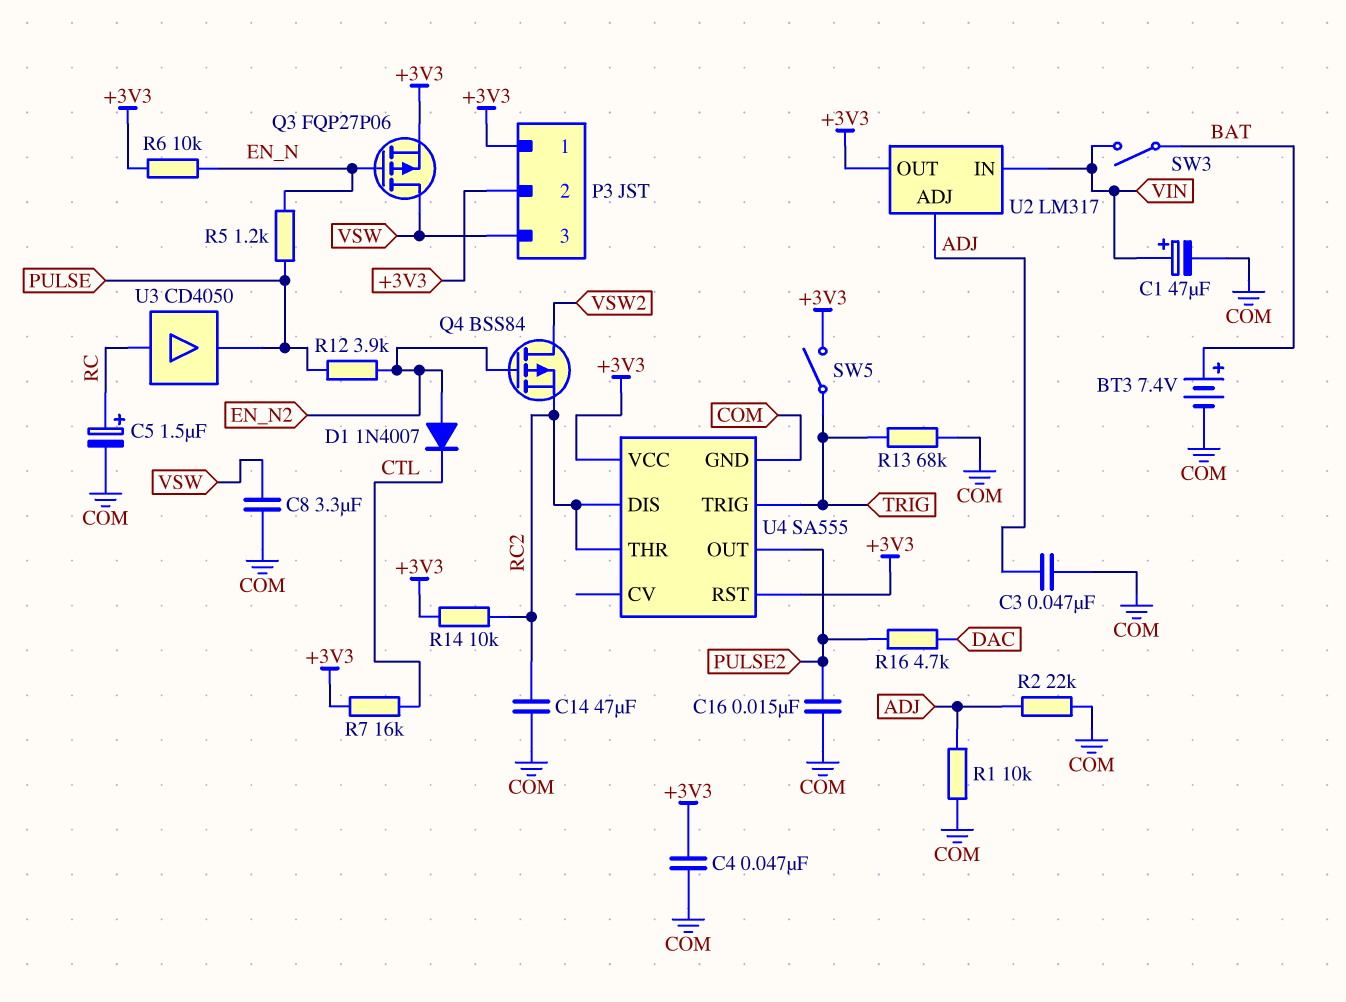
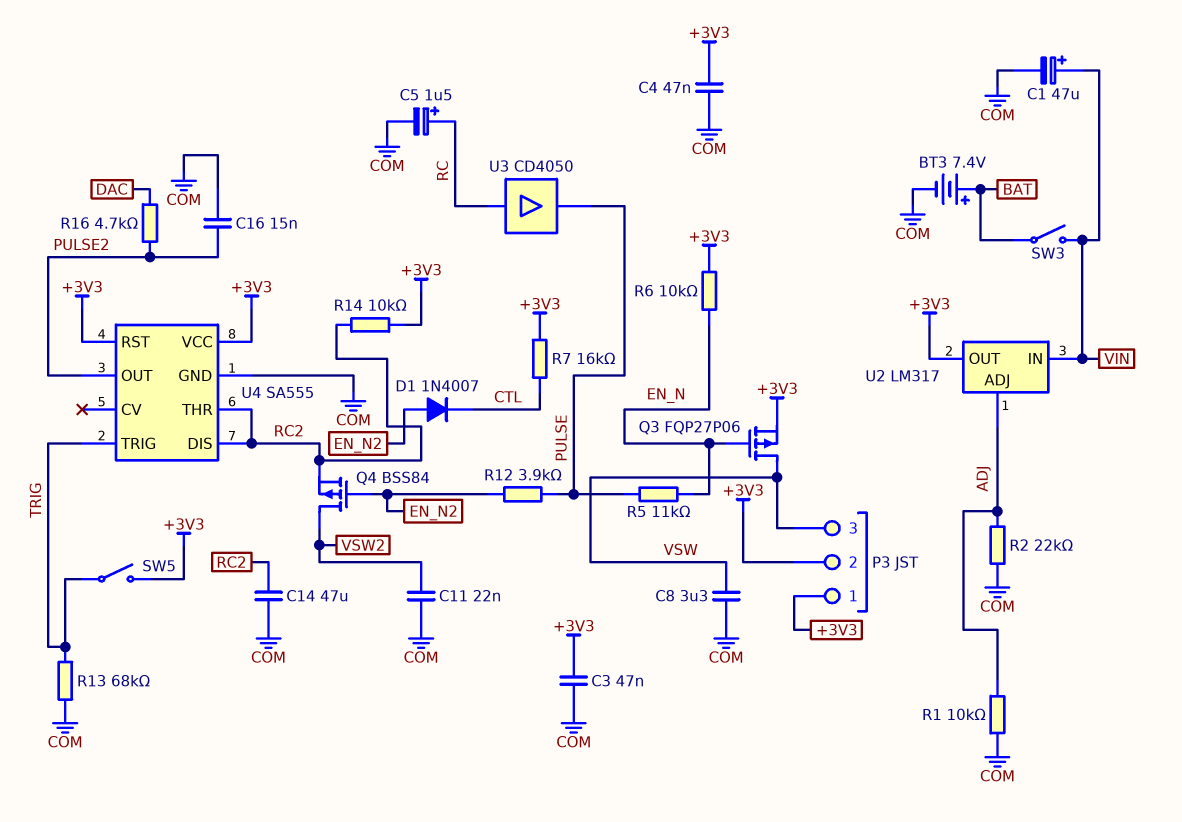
C3: 47nF (ADJ, COM) -> 47nF (+3V3, COM)
C11: none -> 22nF (COM, VSW2)
R5: 1.2k (EN_N, PULSE) -> 11k (EN_N, PULSE)

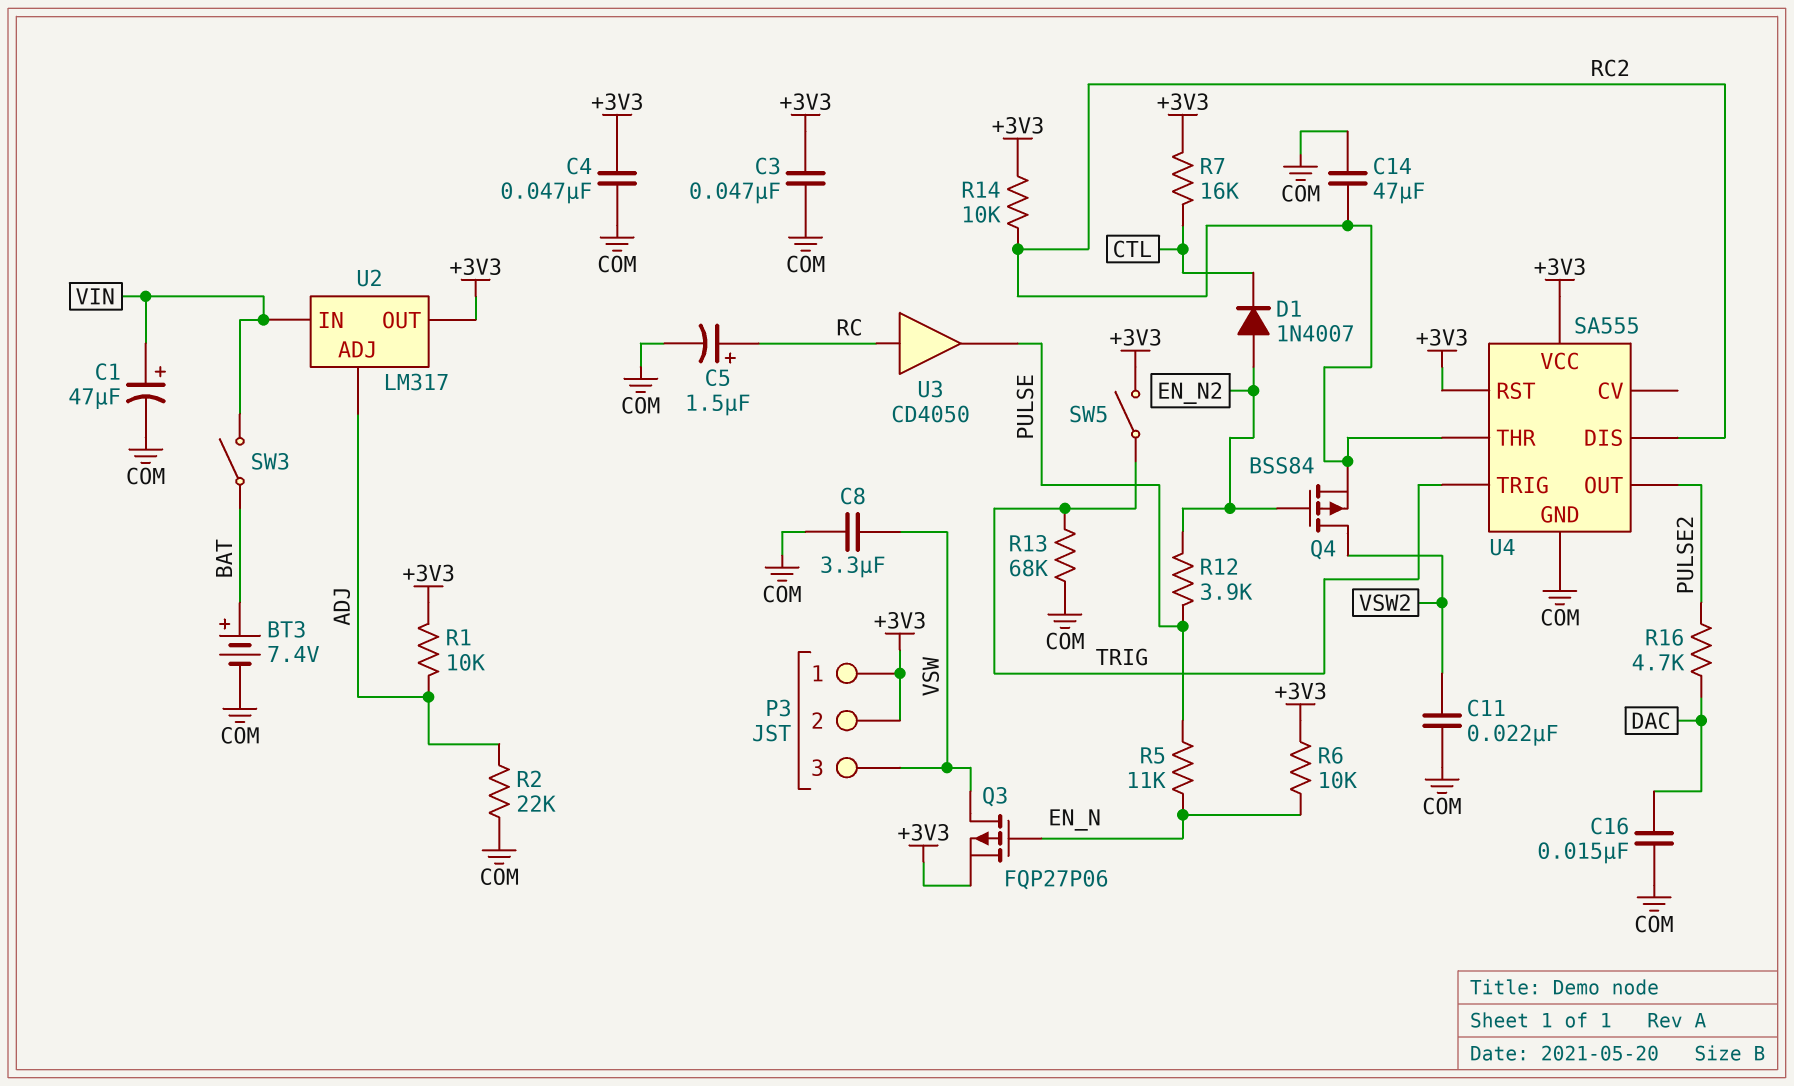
C16: 15nF (COM, PULSE2) -> 15nF (COM, DAC)
R1: 10k (ADJ, COM) -> 10k (+3V3, ADJ)

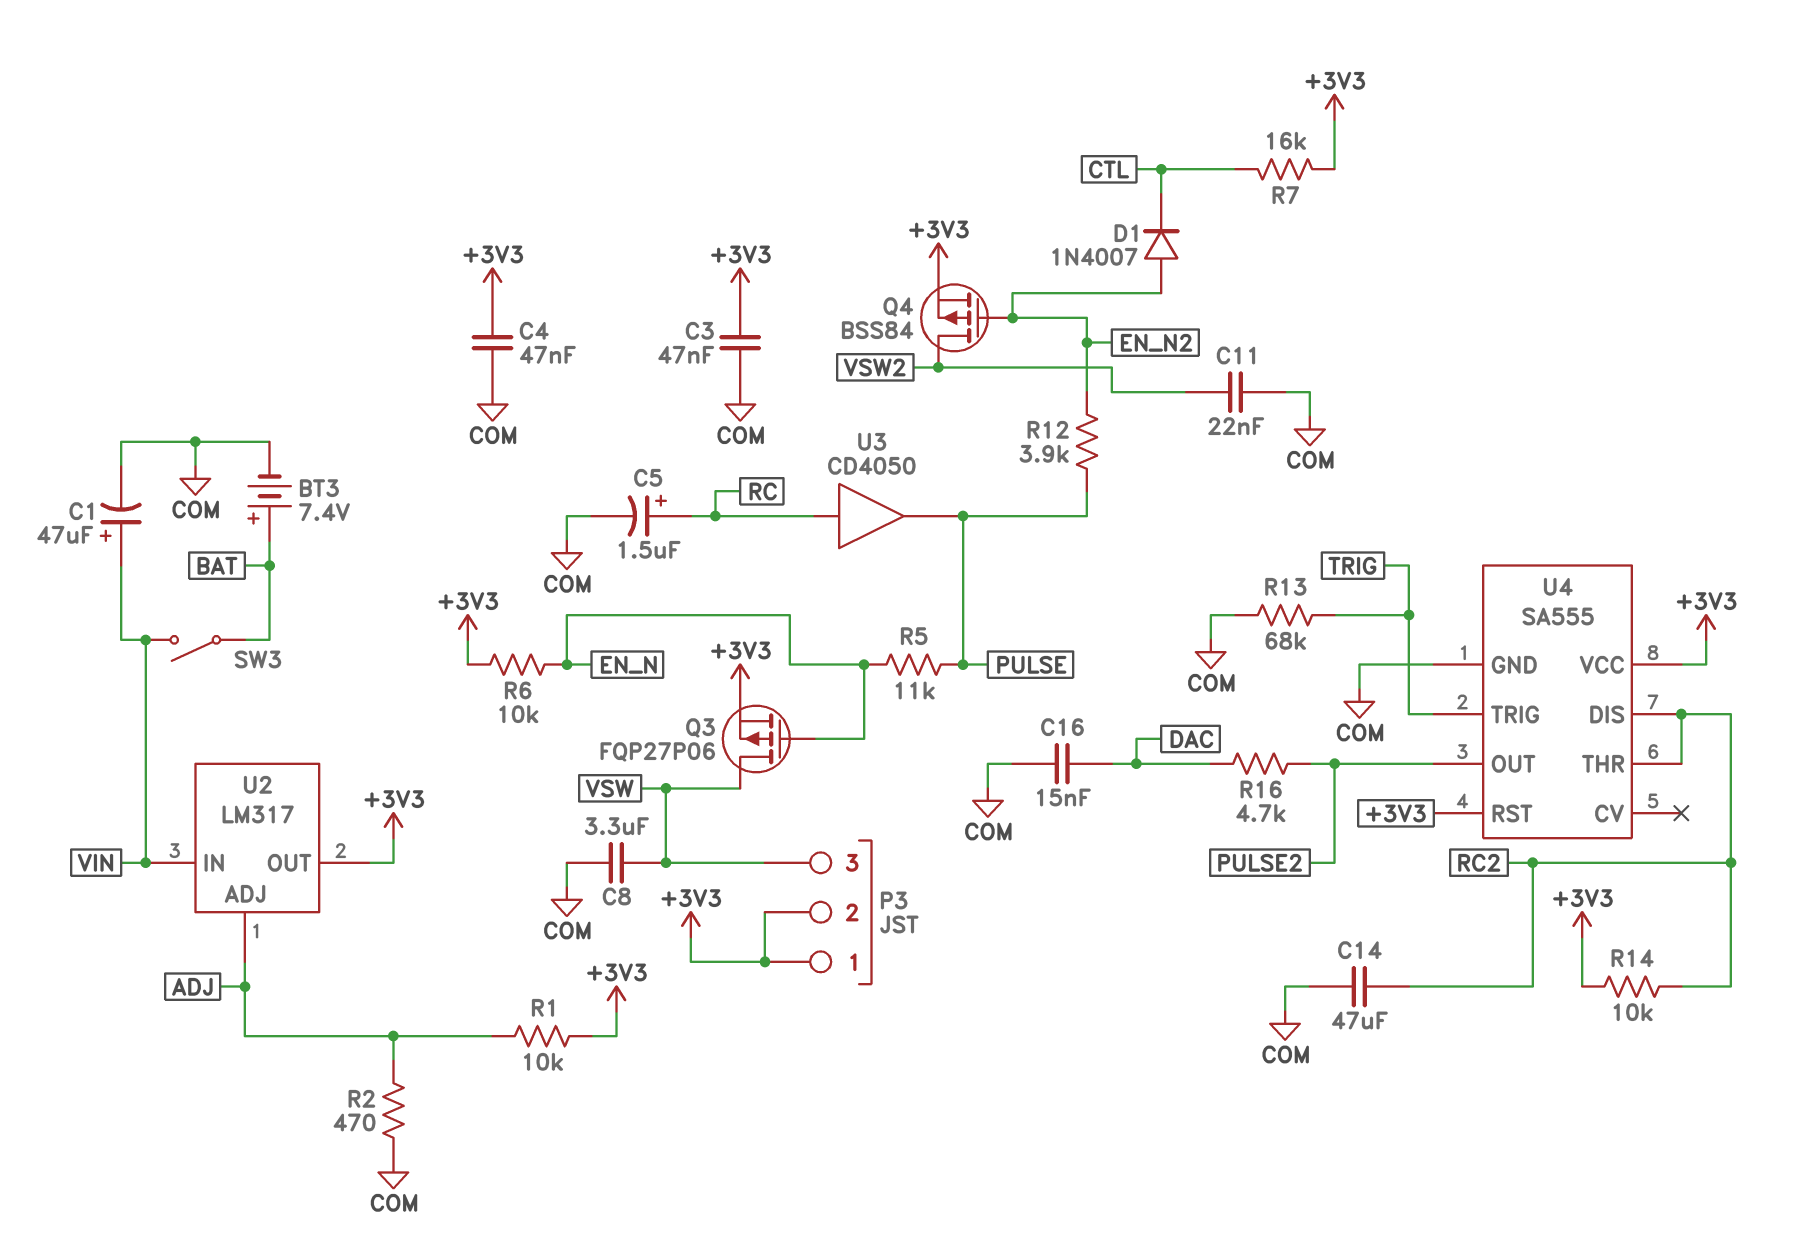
Q4: PMOS BSS84 (G EN_N2, D VSW2, S RC2) -> PMOS BSS84 (G EN_N2, D VSW2, S +3V3)
R2: 22k (ADJ, COM) -> 470 (ADJ, COM)
SW5: switch (+3V3, TRIG) -> none

